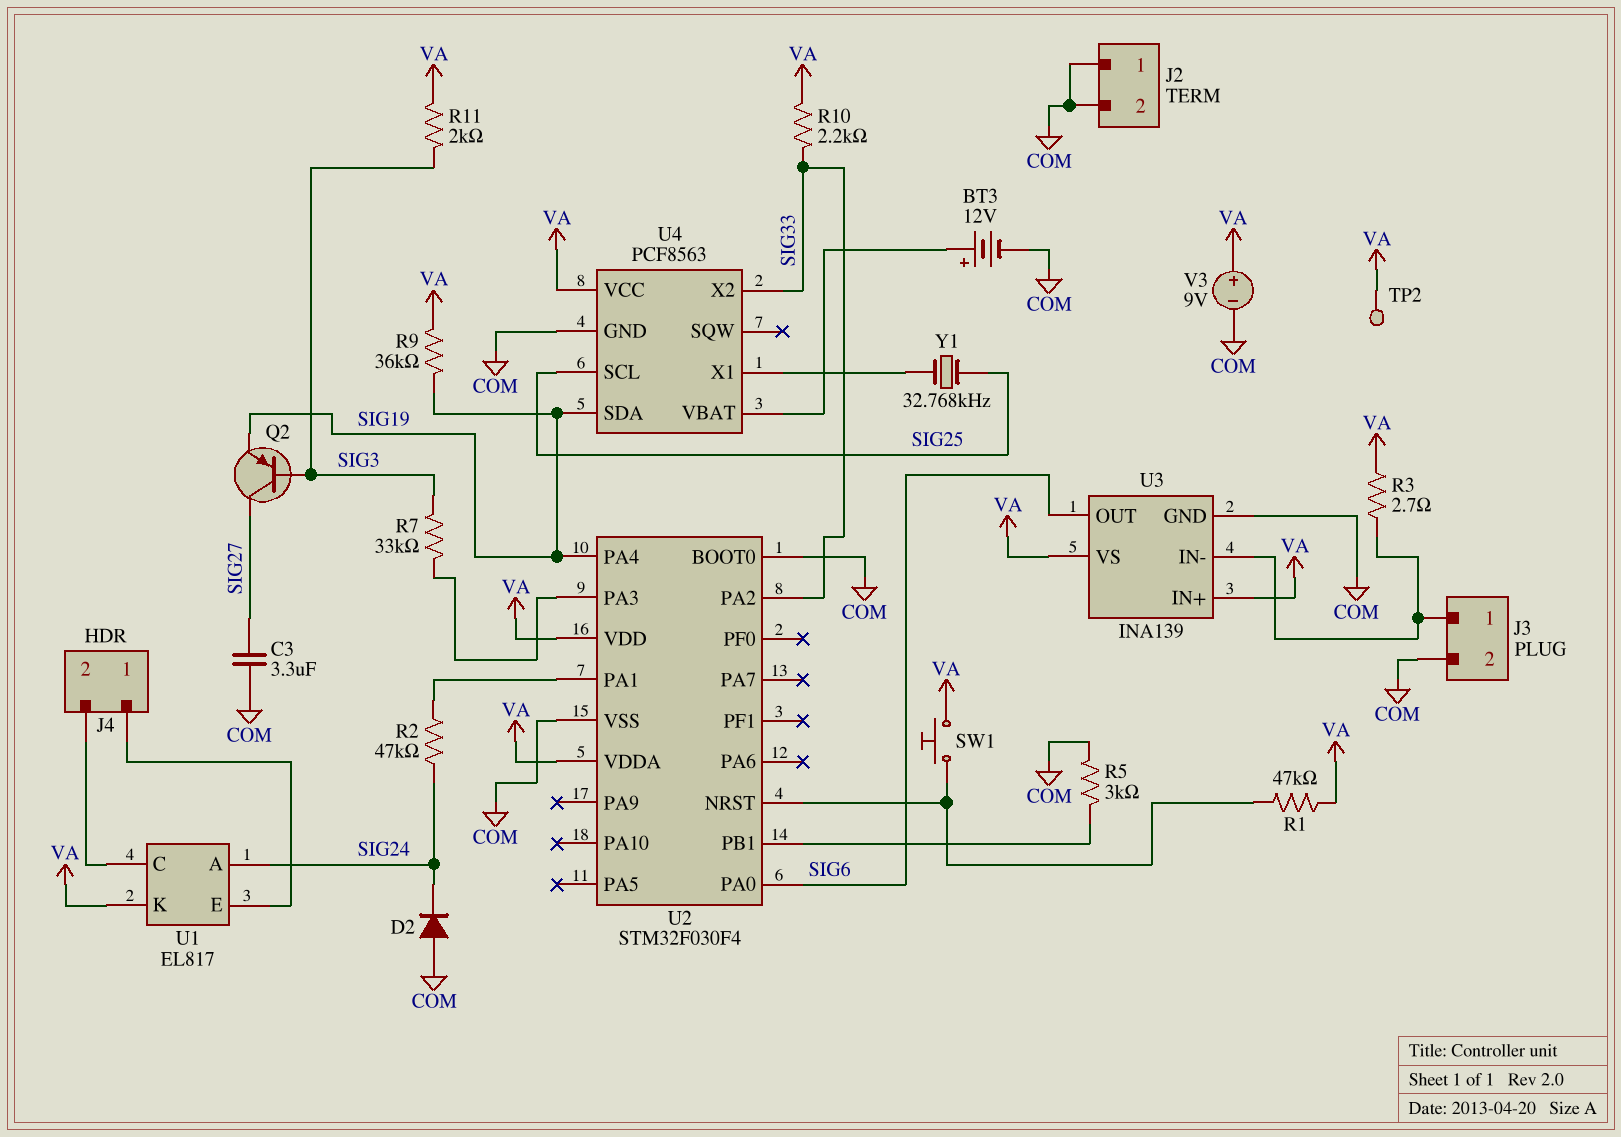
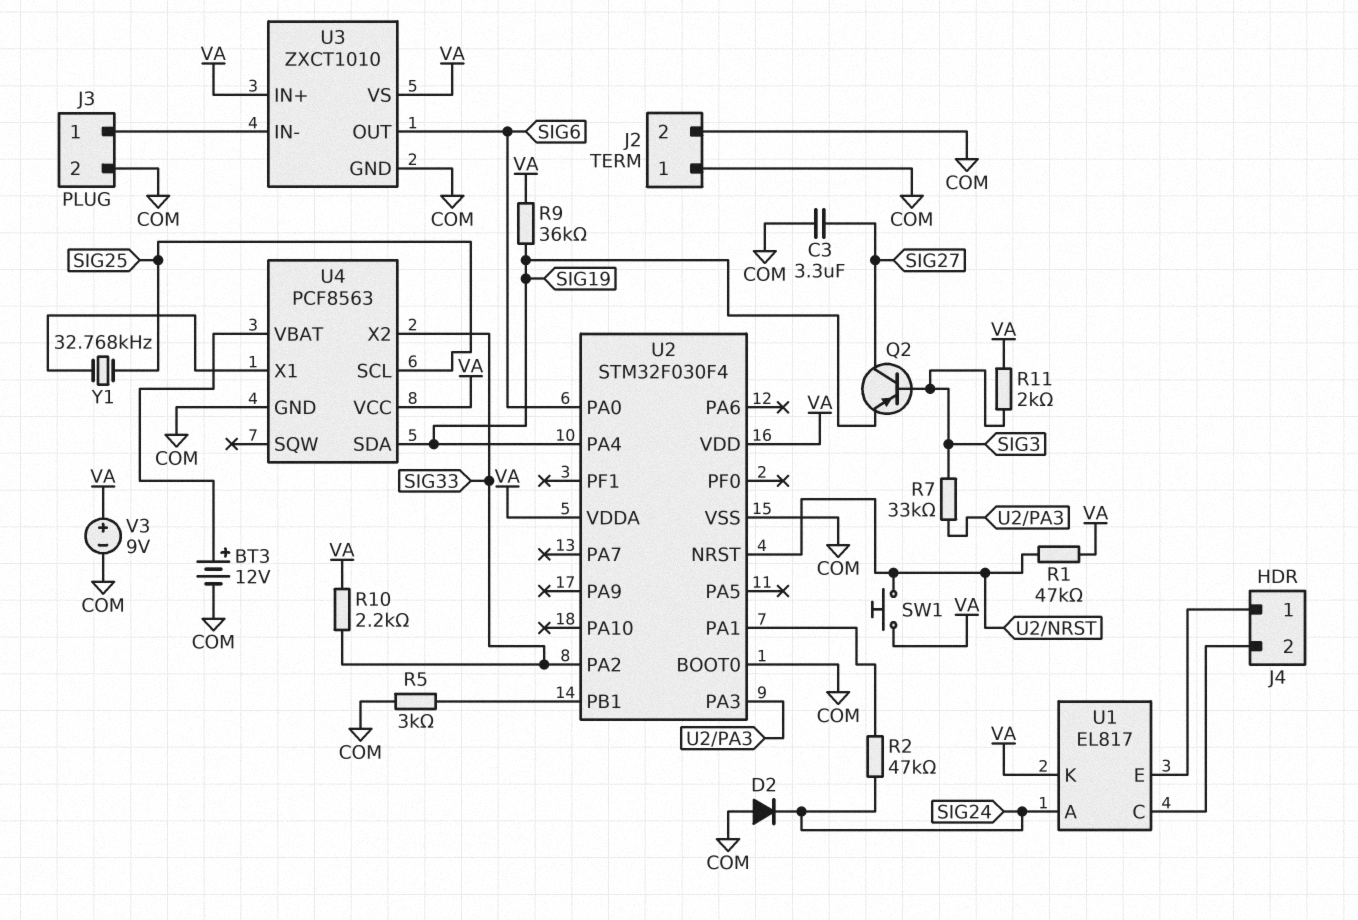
R3: 2.7 (J3/1, VA) -> none
TP2: test point (VA) -> none
U3: INA139 -> ZXCT1010

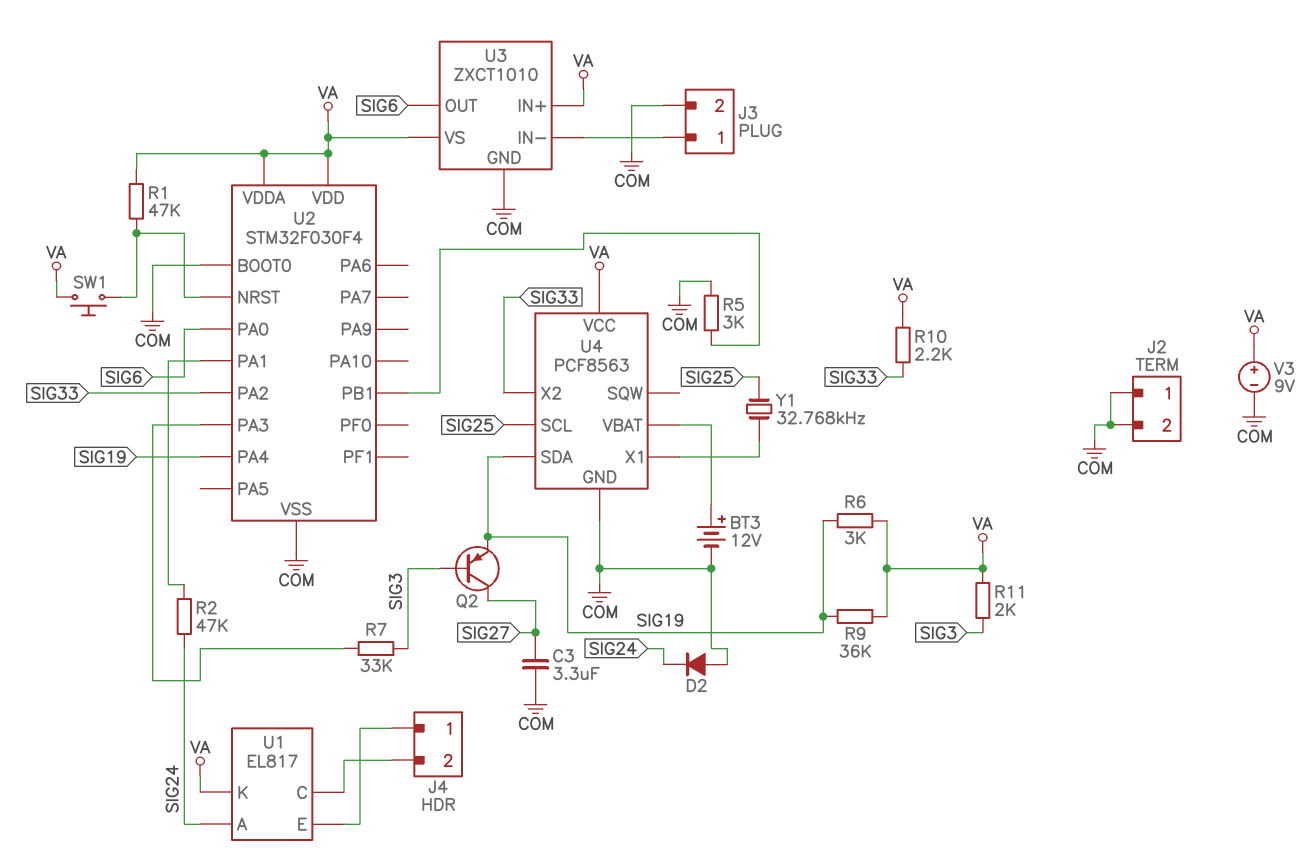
R6: none -> 3k (SIG19, VA)

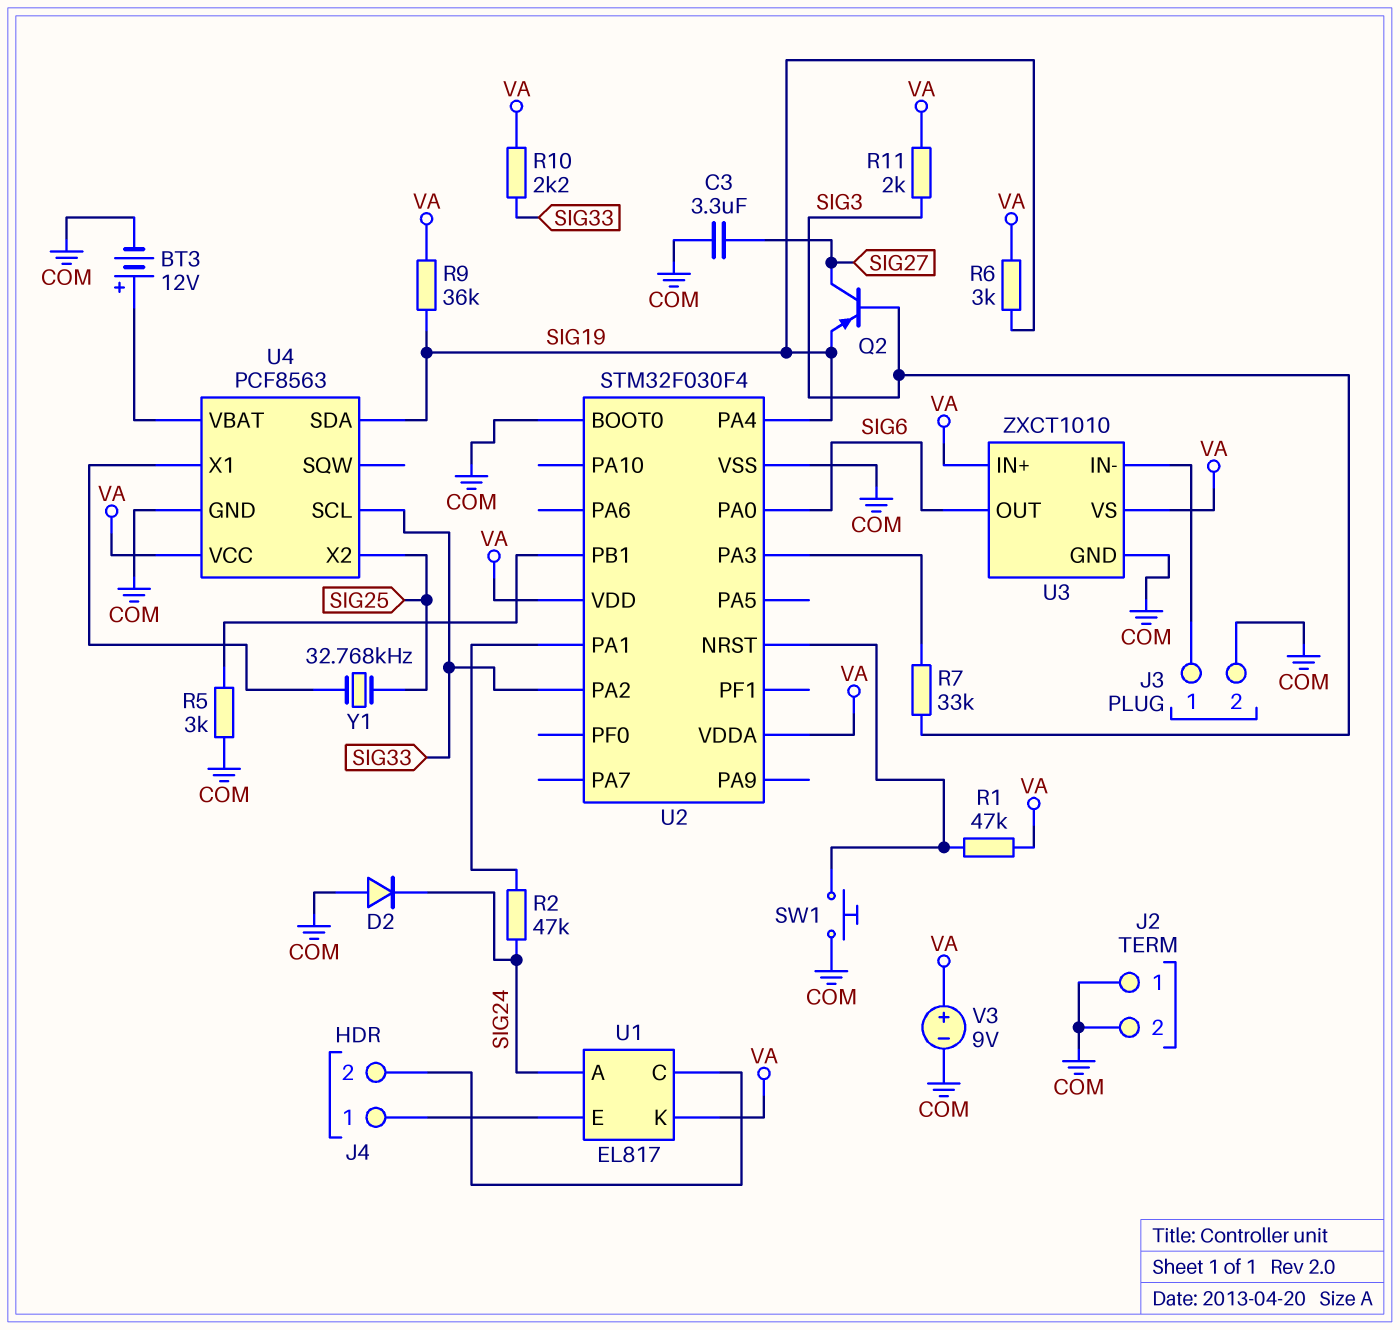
SW1: button (U2/NRST, VA) -> button (COM, U2/NRST)
U4 pin SCL: SIG25 -> SIG33
U4 pin X2: SIG33 -> SIG25

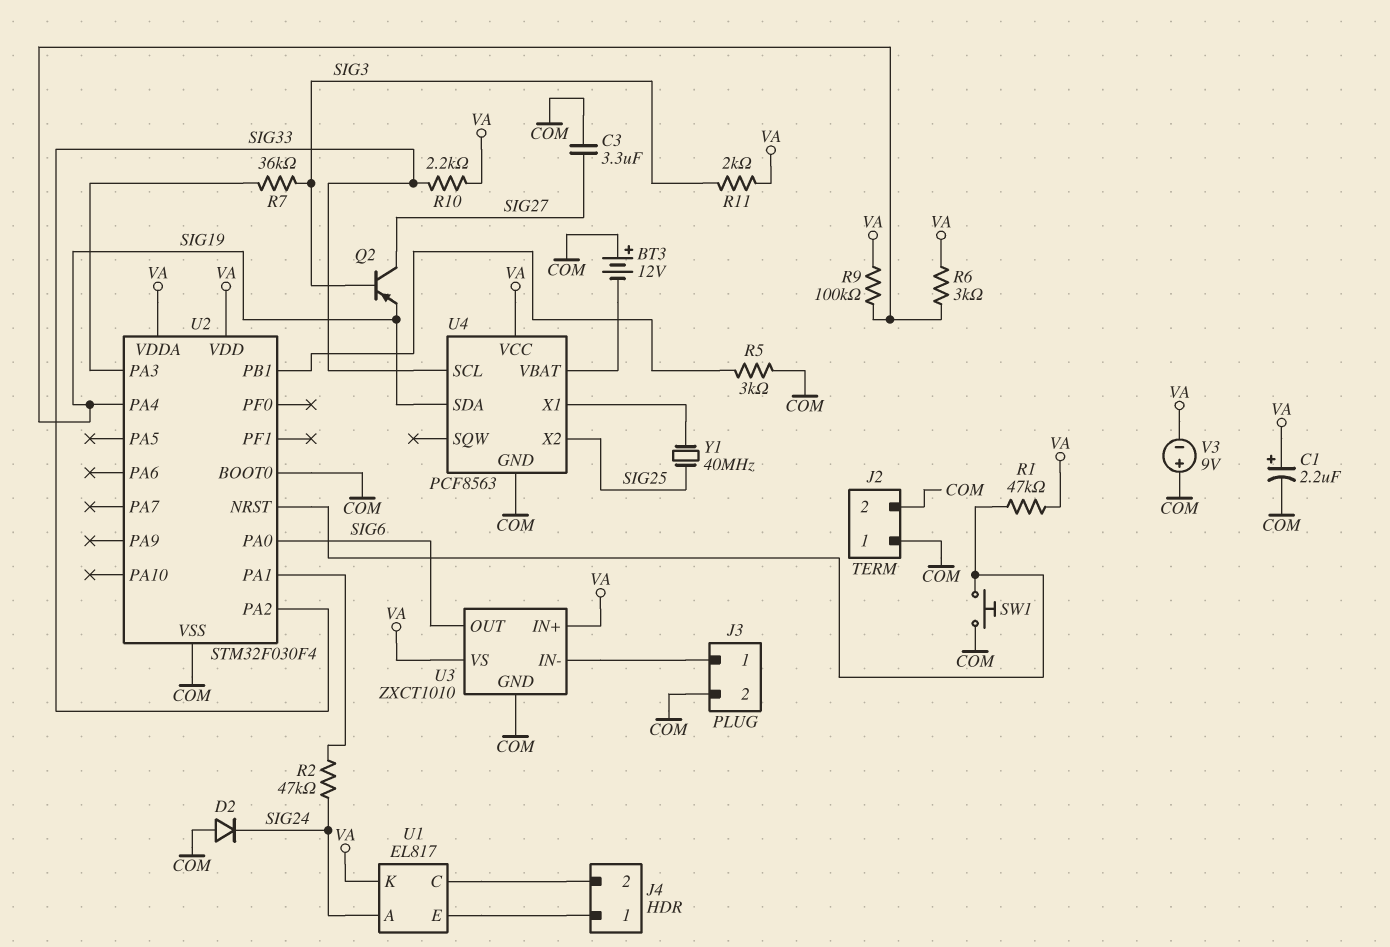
BT3: 12V (plus U4/VBAT, minus COM) -> 12V (plus COM, minus U4/VBAT)
C1: none -> 2.2uF (plus VA, minus COM)
R7: 33k (SIG3, U2/PA3) -> 36k (SIG3, U2/PA3)
R9: 36k (SIG19, VA) -> 100k (SIG19, VA)
V3: 9V (plus VA, minus COM) -> 9V (plus COM, minus VA)
Y1: 32.768kHz (SIG25, U4/X1) -> 40MHz (SIG25, U4/X1)

